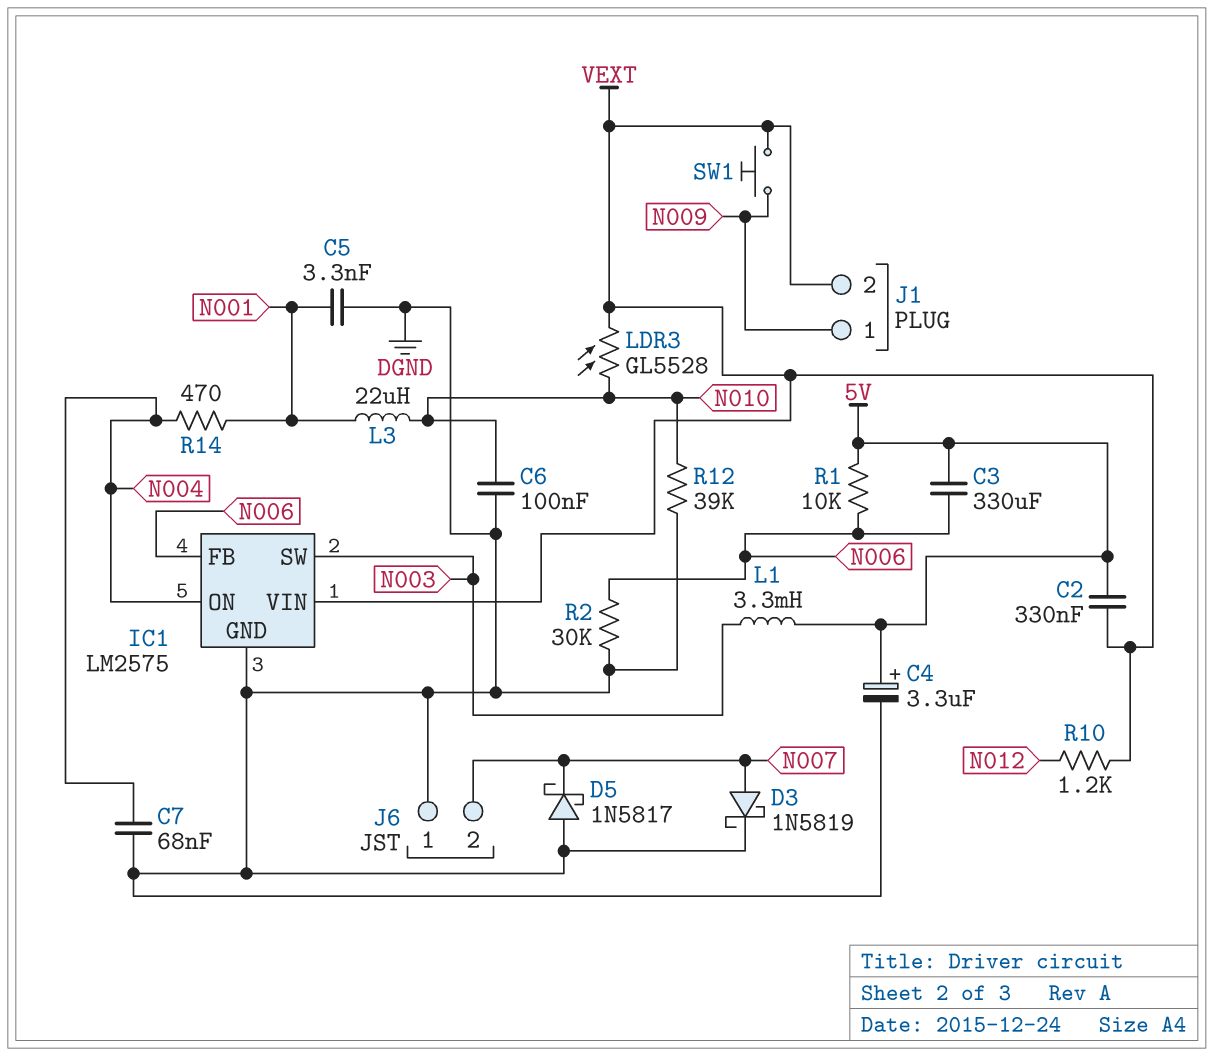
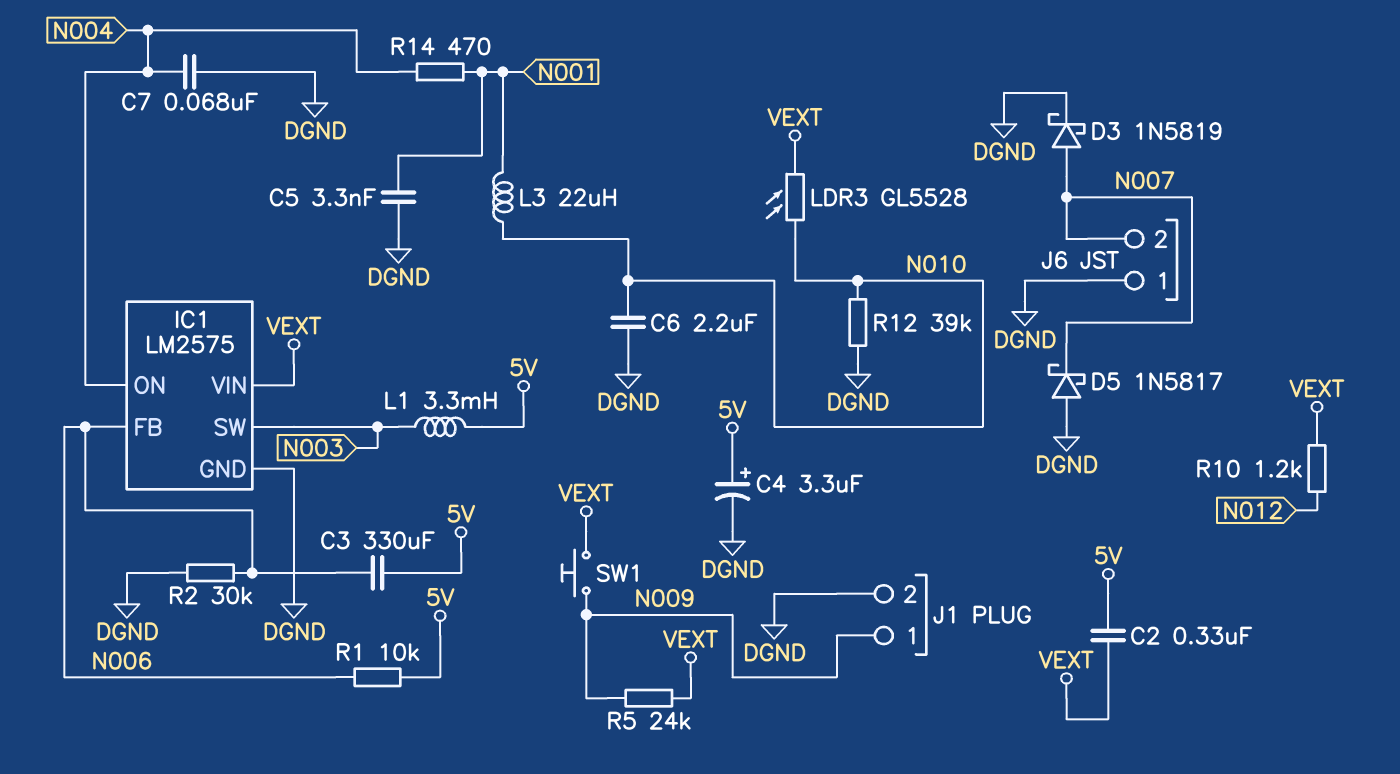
C6: 100nF (DGND, N010) -> 2.2uF (DGND, N010)
J1 pin 2: VEXT -> DGND
R5: none -> 24k (N009, VEXT)

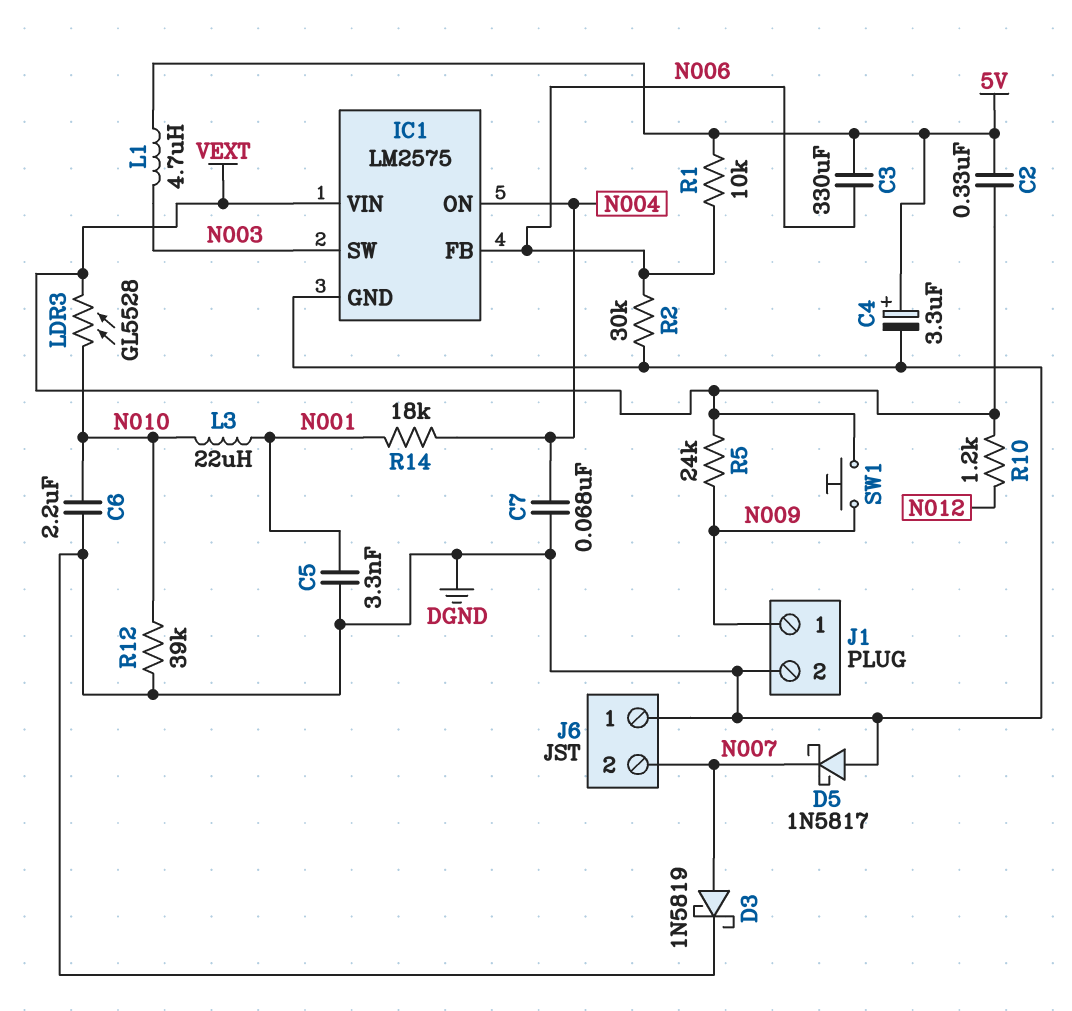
L1: 3.3mH (5V, N003) -> 4.7uH (5V, N003)
R14: 470 (N001, N004) -> 18k (N001, N004)

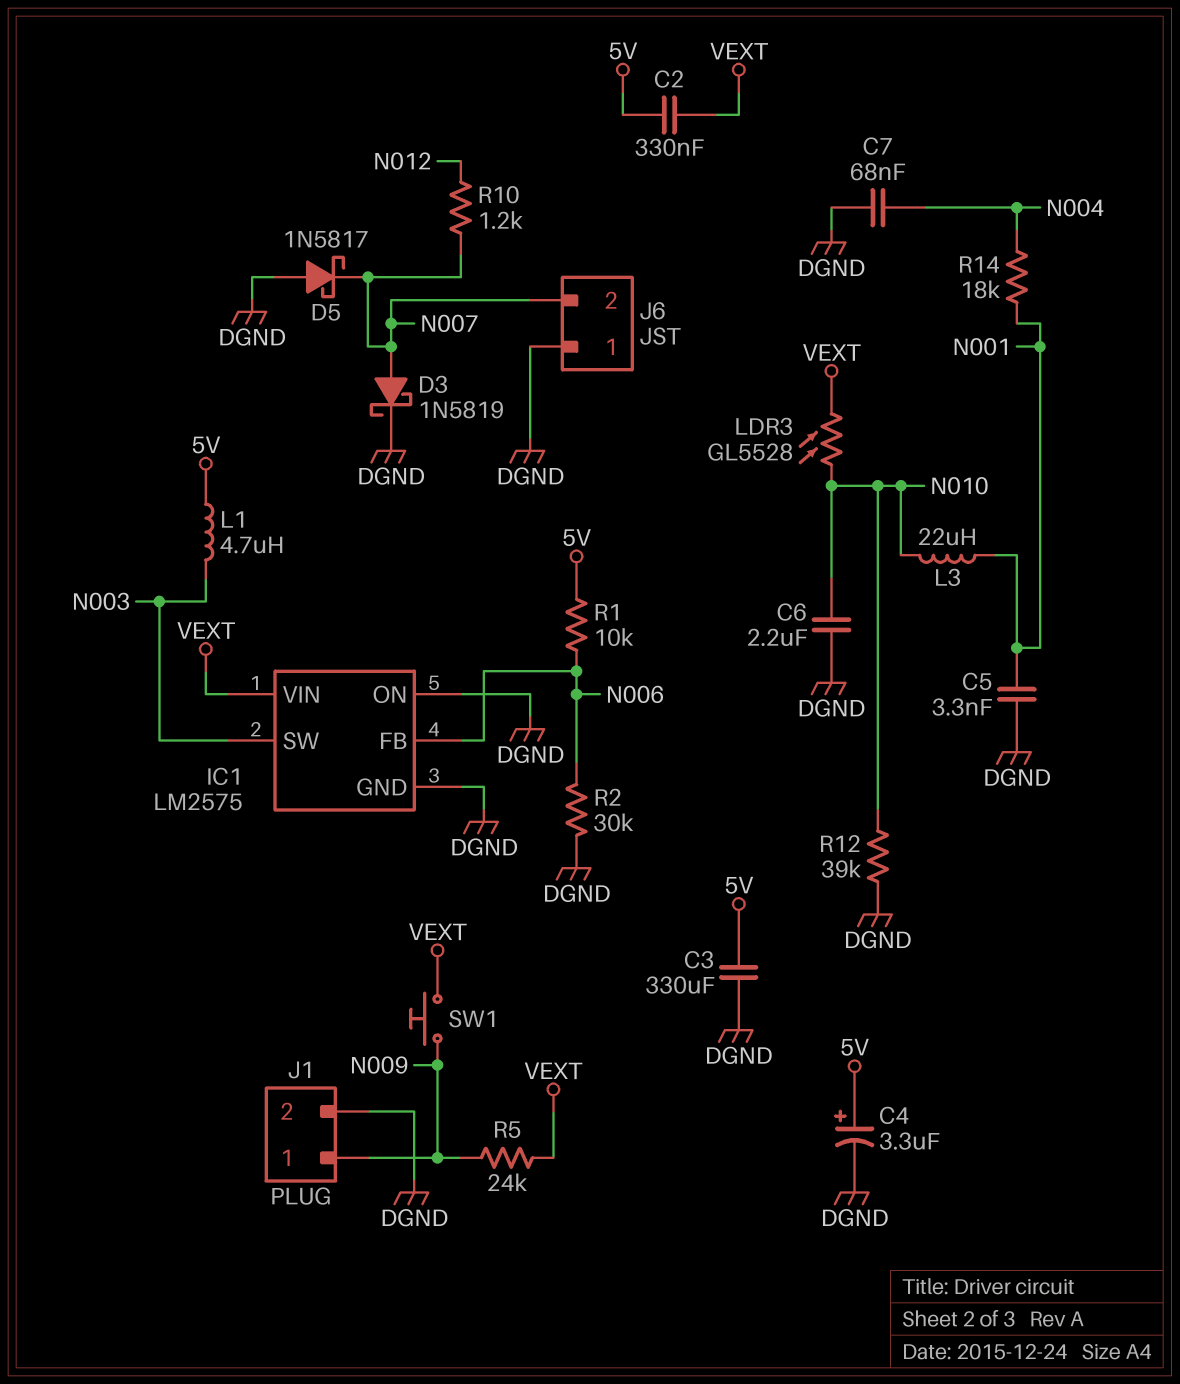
C3: 330uF (5V, N006) -> 330uF (5V, DGND)
IC1 pin ON: N004 -> DGND
R10: 1.2k (N012, VEXT) -> 1.2k (N007, N012)

